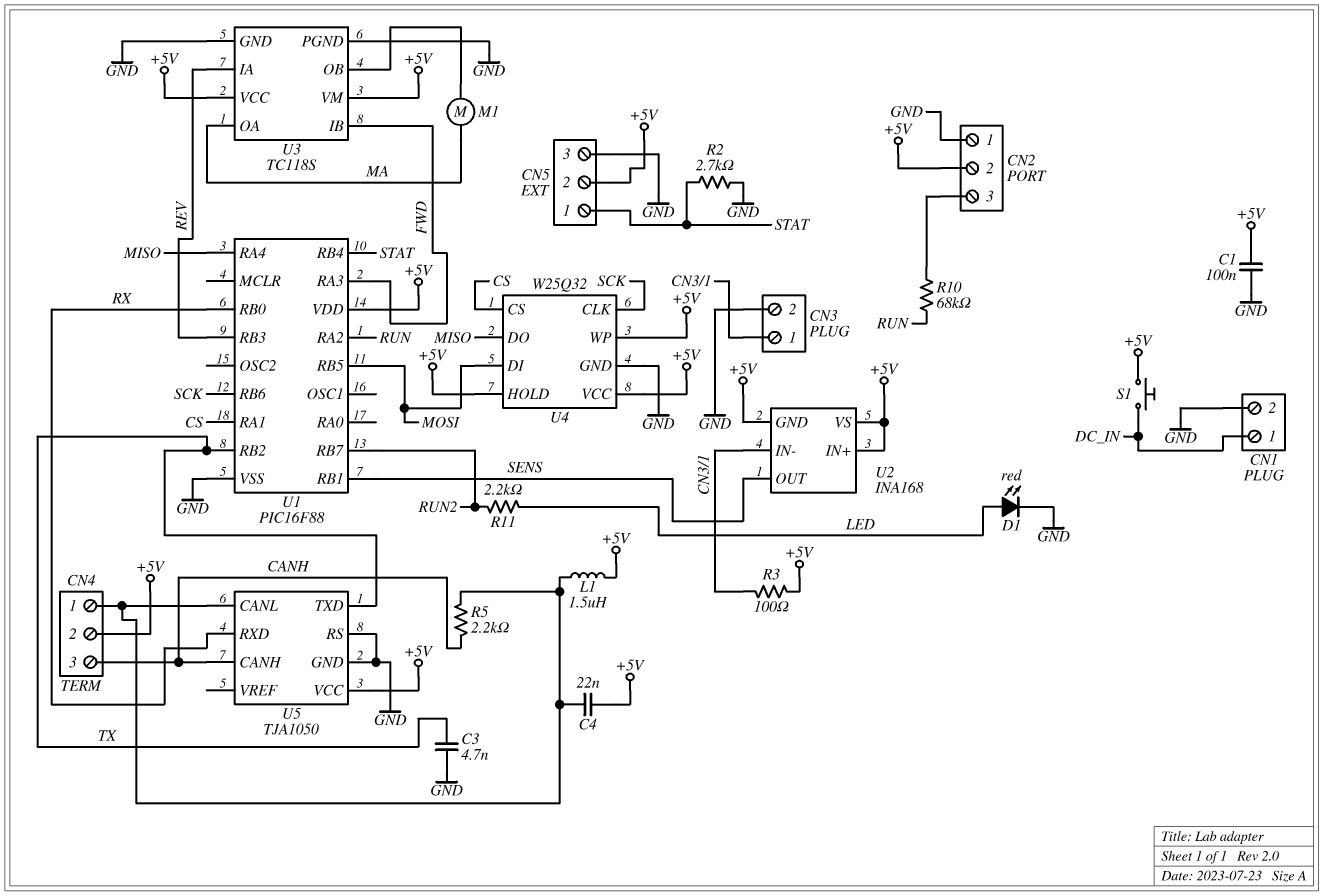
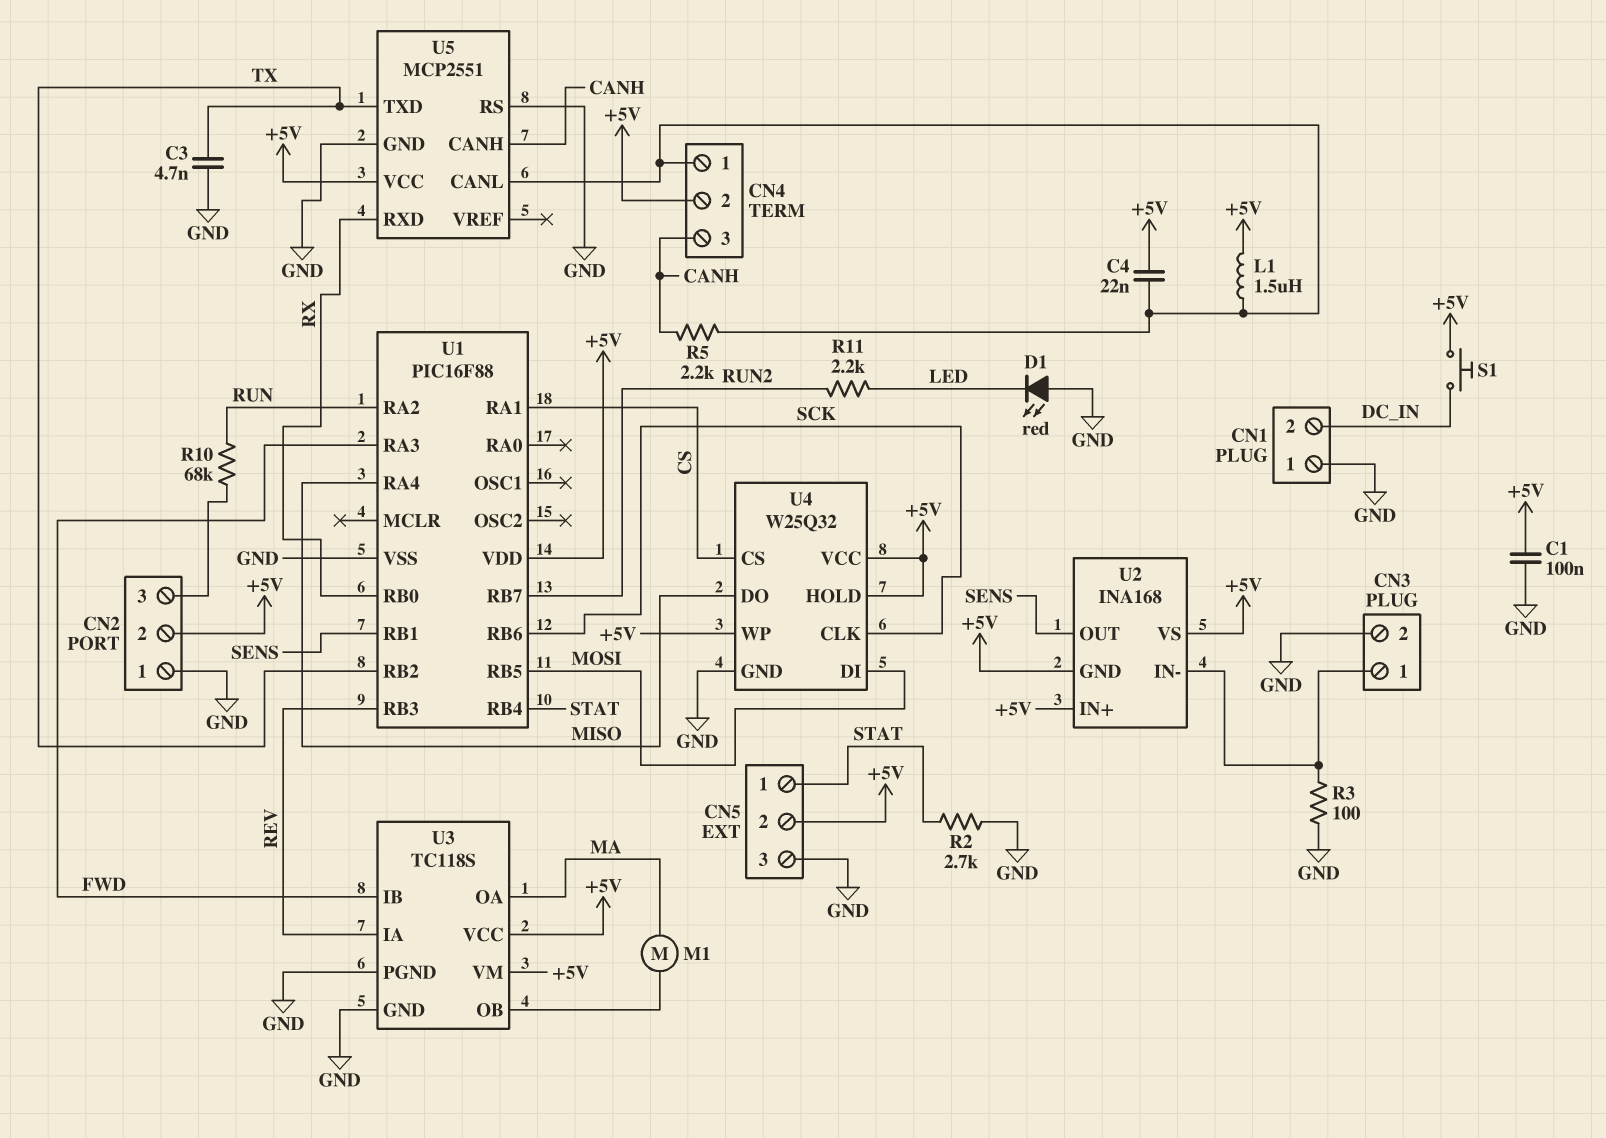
CN1 pin 1: DC_IN -> GND
CN1 pin 2: GND -> DC_IN
D1: LED red (A LED, K GND) -> LED red (A GND, K LED)
R3: 100 (+5V, CN3/1) -> 100 (CN3/1, GND)
U5: TJA1050 -> MCP2551

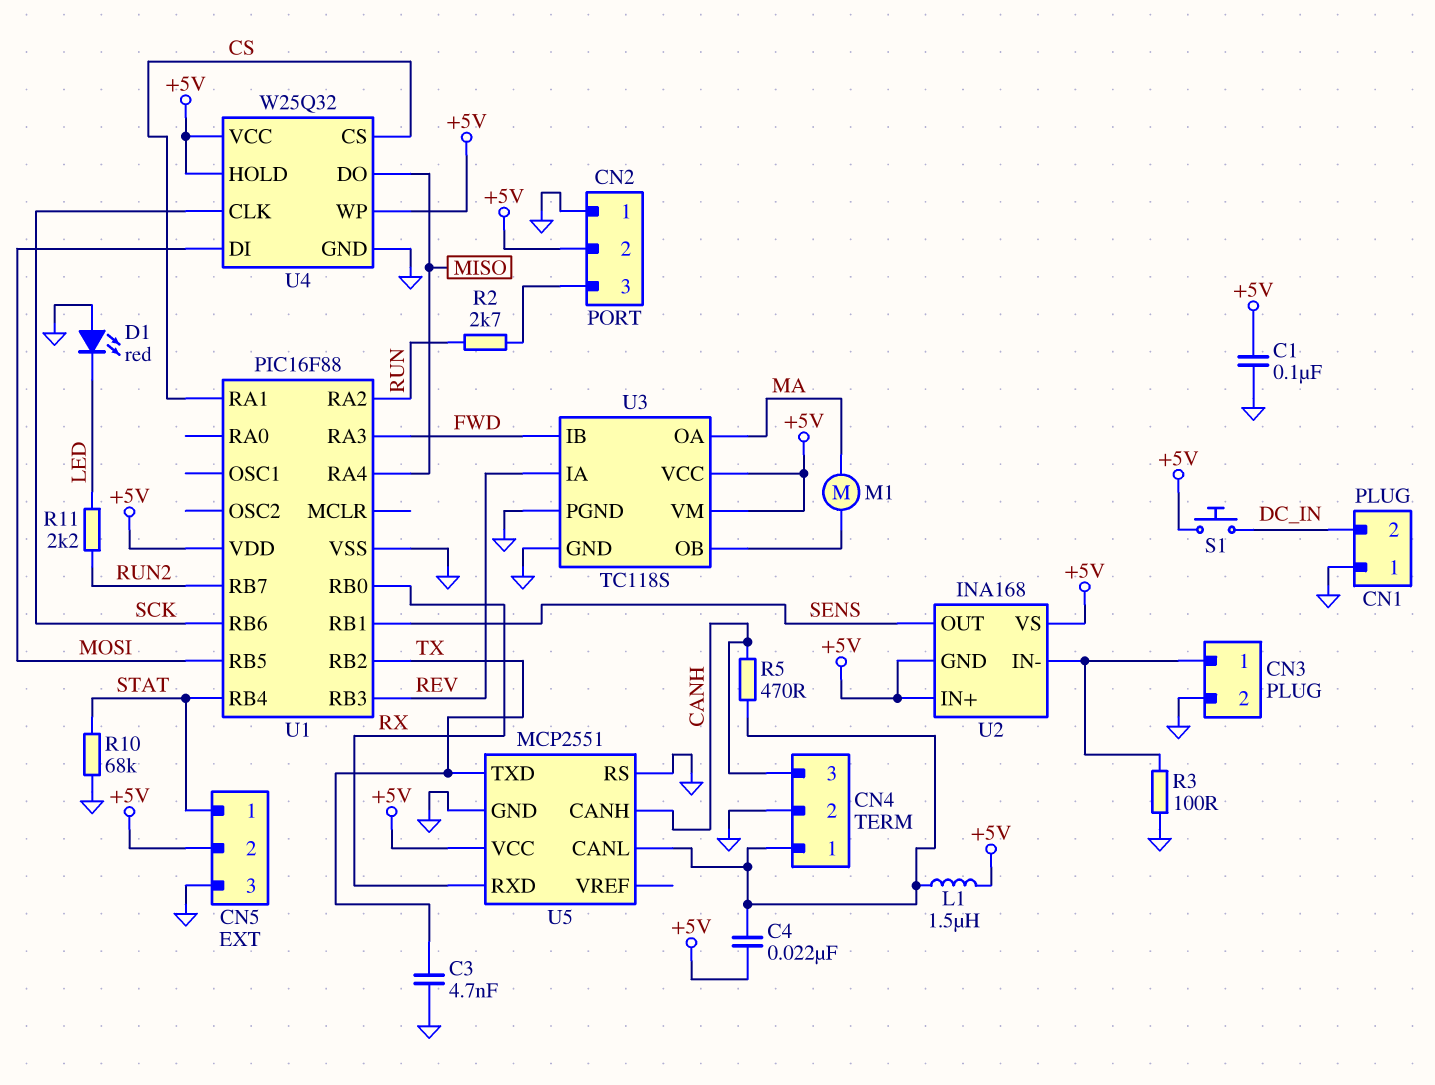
CN4 pin 2: +5V -> GND
R2: 2.7k (GND, STAT) -> 2.7k (CN2/3, RUN)
R5: 2.2k (CANH, CN4/1) -> 470 (CANH, CN4/1)
R10: 68k (CN2/3, RUN) -> 68k (GND, STAT)

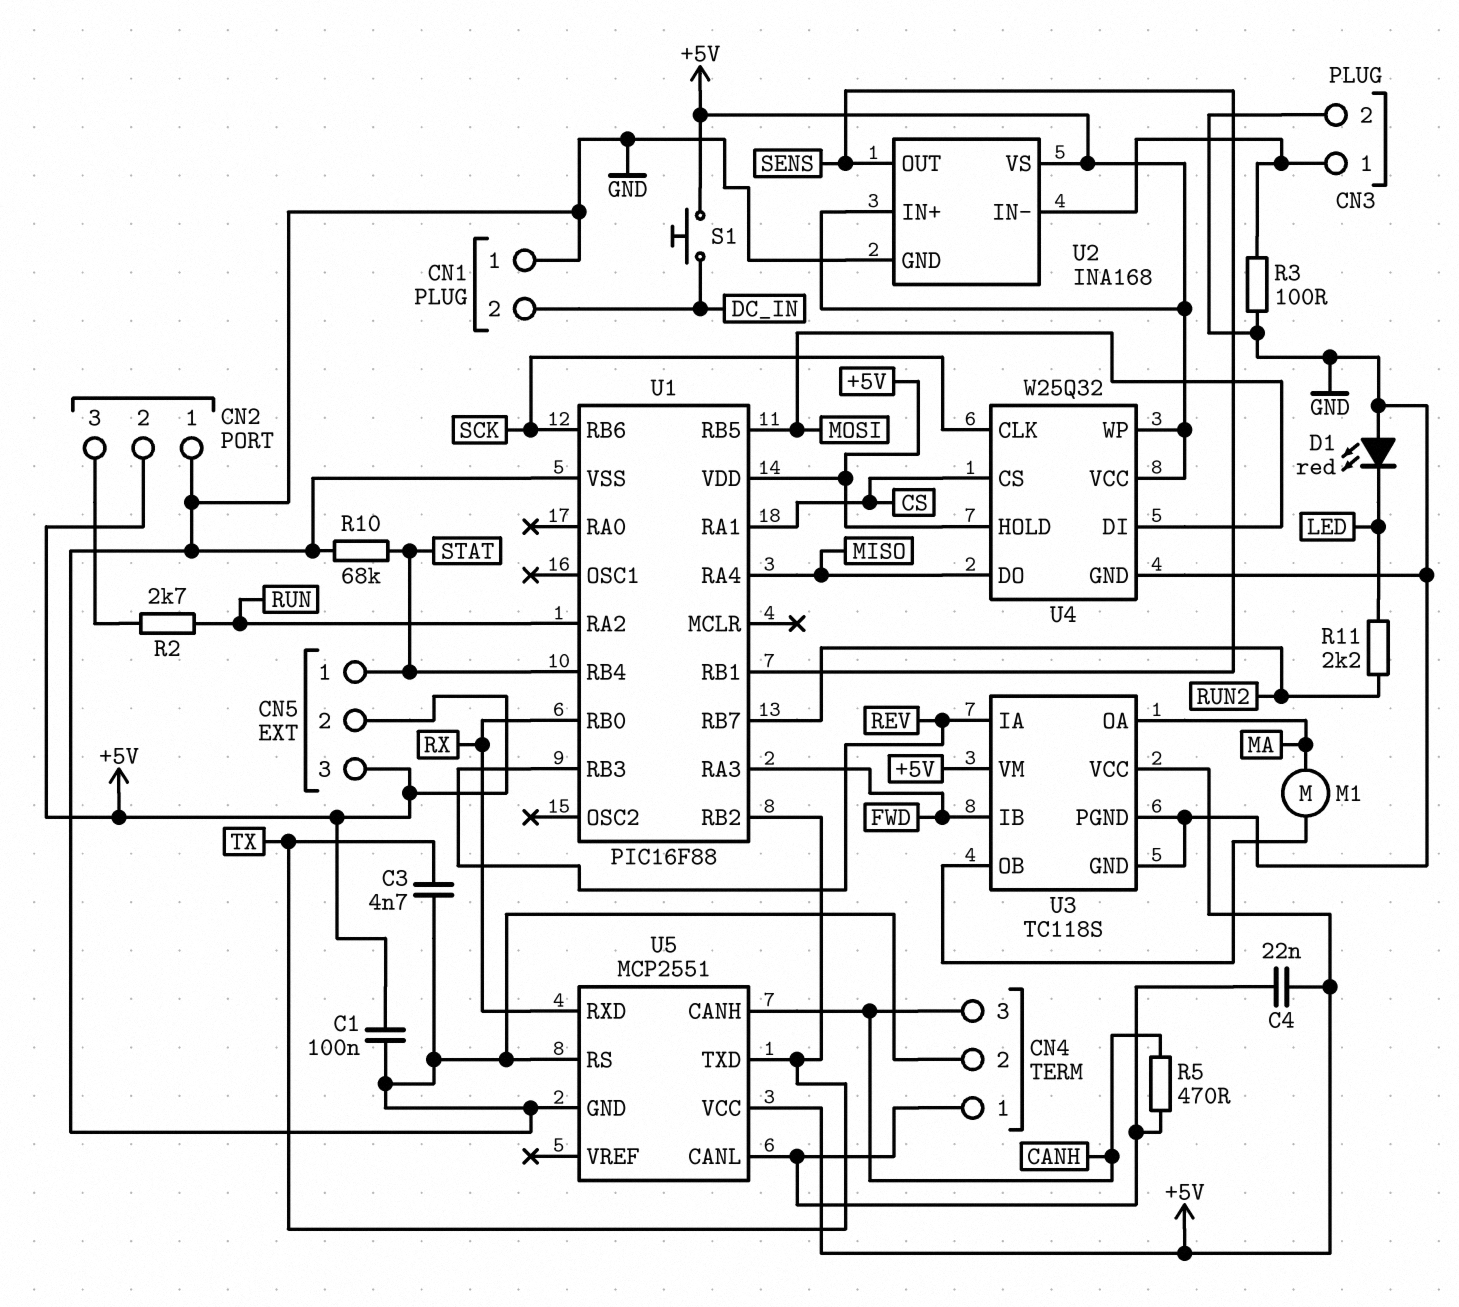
CN5 pin 3: GND -> +5V
L1: 1.5uH (+5V, CN4/1) -> none
U2 pin GND: +5V -> GND

